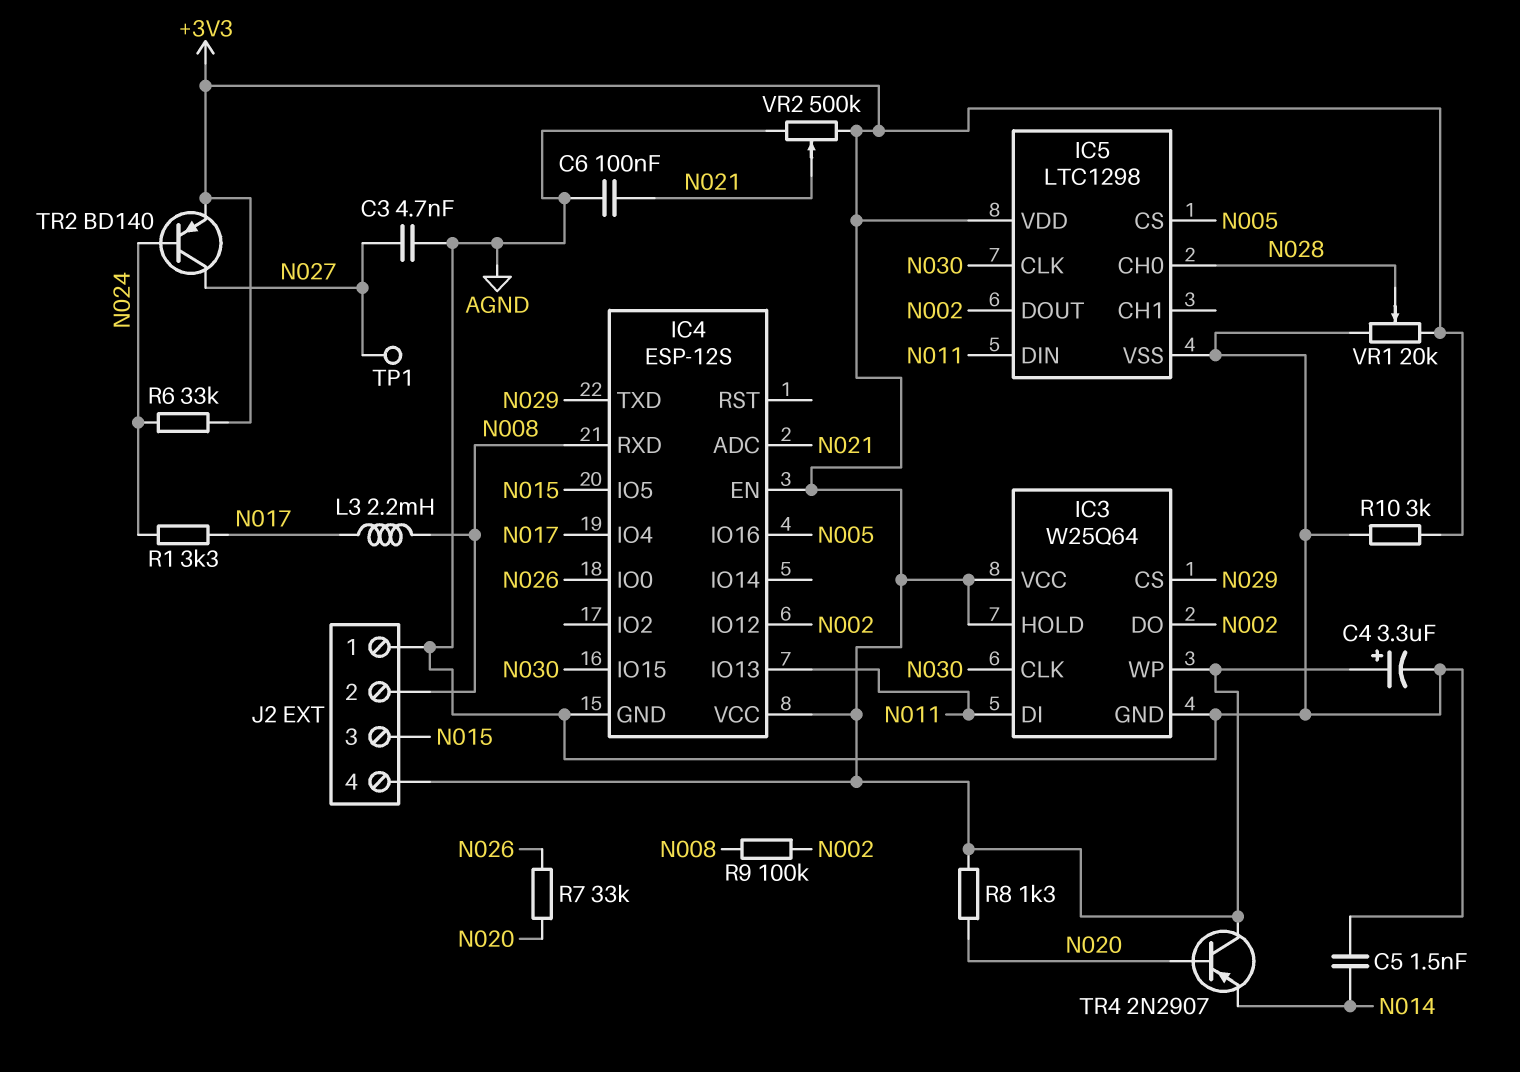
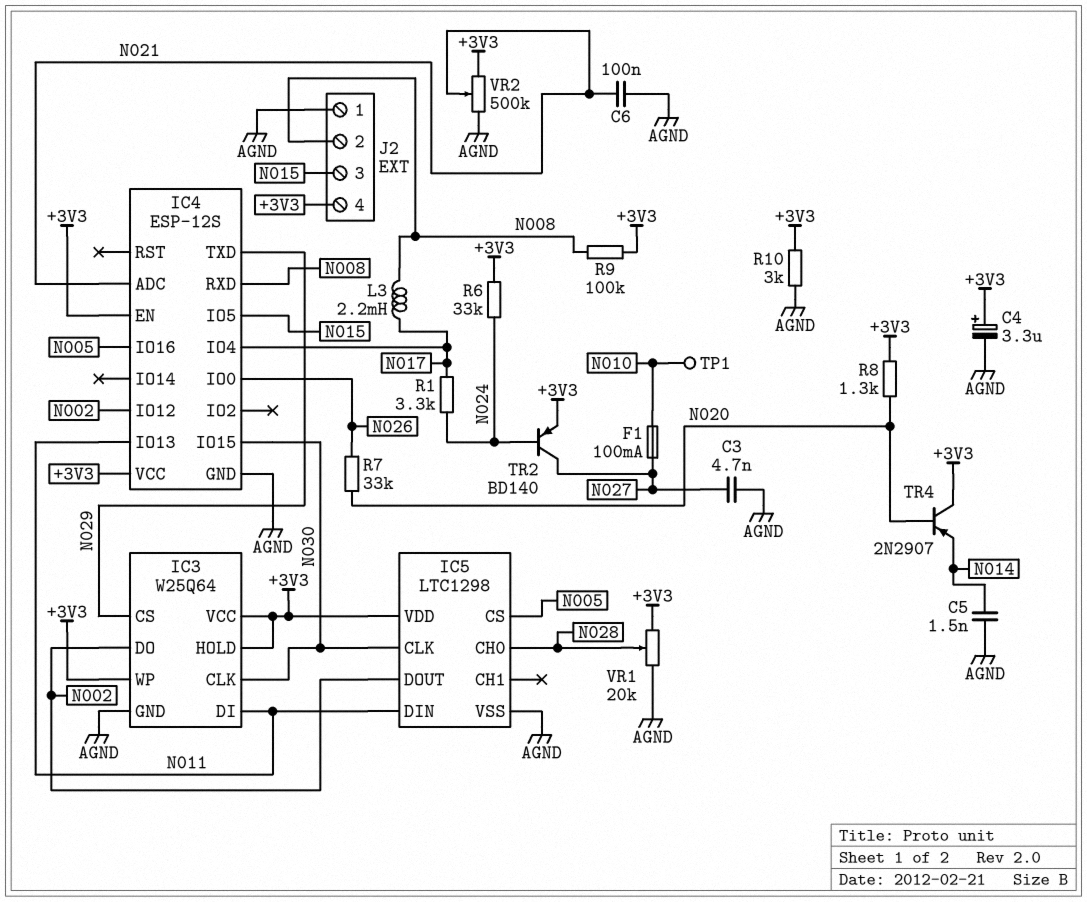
F1: none -> 100mA (N010, N027)
R9: 100k (N002, N008) -> 100k (+3V3, N008)
TP1: test point (N027) -> test point (N010)

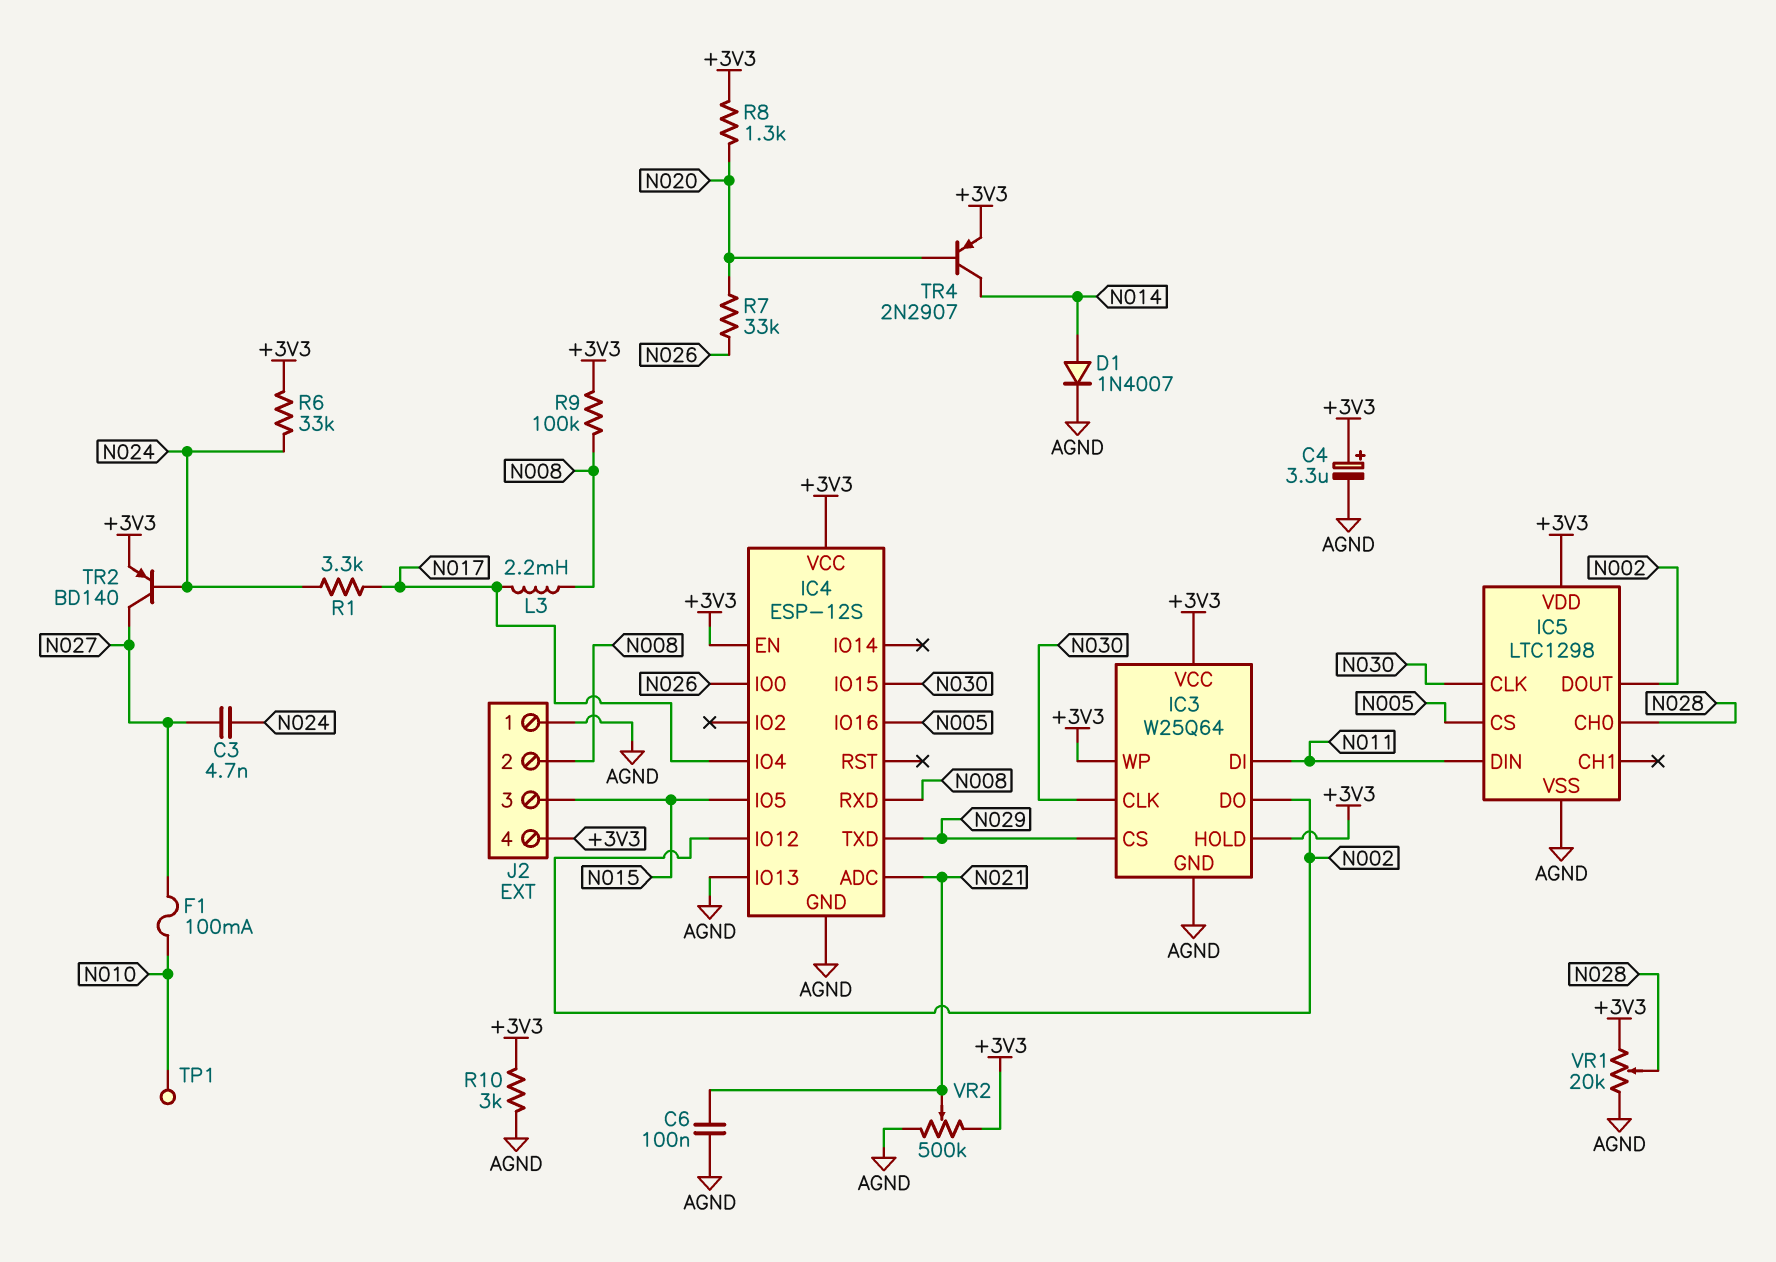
C3: 4.7nF (AGND, N027) -> 4.7nF (N024, N027)
C5: 1.5nF (AGND, N014) -> none
D1: none -> diode 1N4007 (A N014, K AGND)
IC4 pin IO13: N011 -> AGND
TR4: PNP 2N2907 (B N020, C +3V3, E N014) -> PNP 2N2907 (B N020, C N014, E +3V3)

